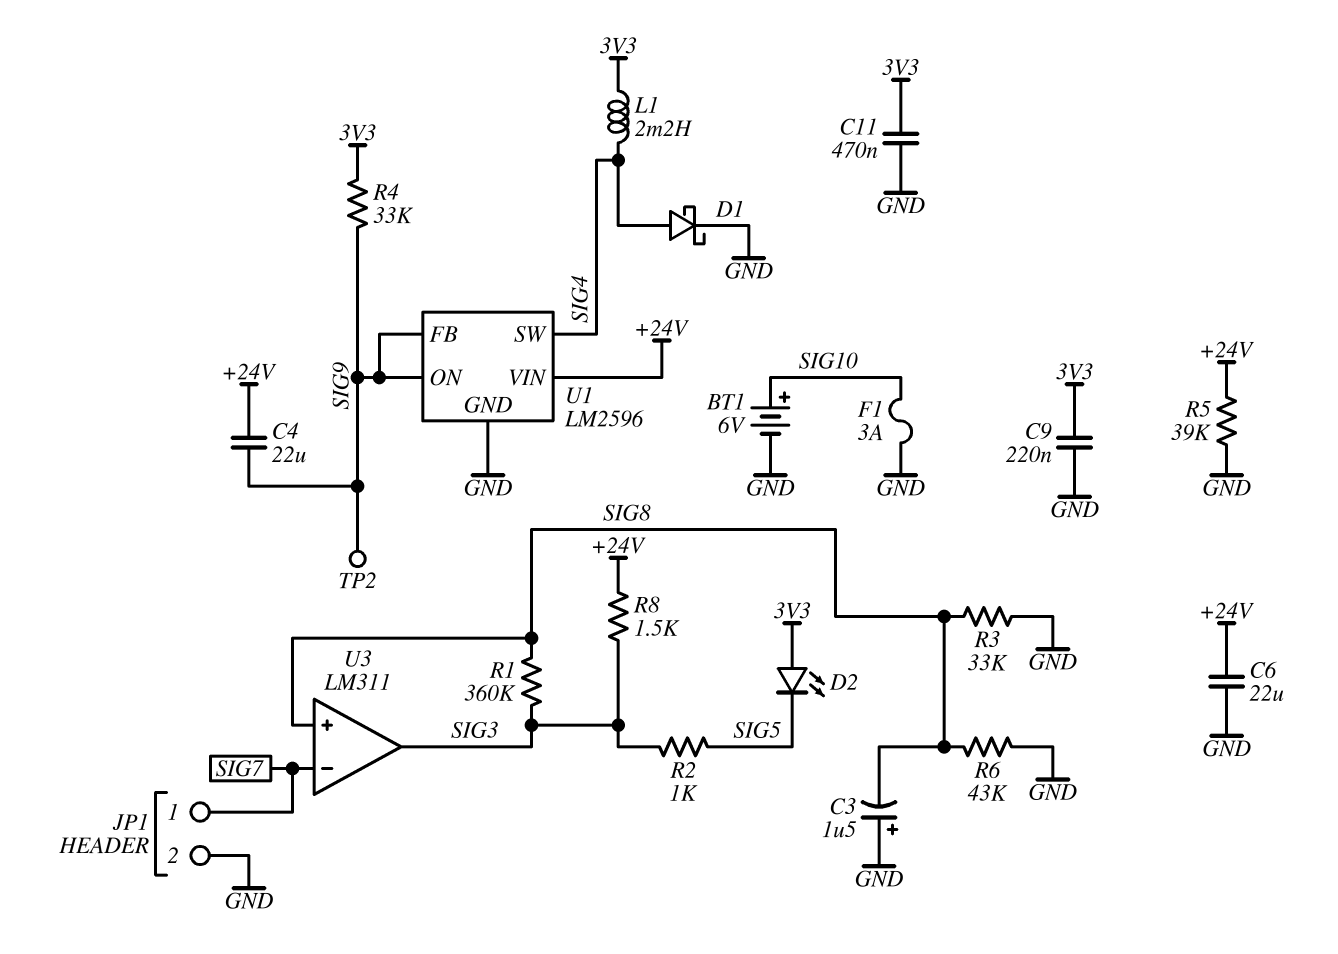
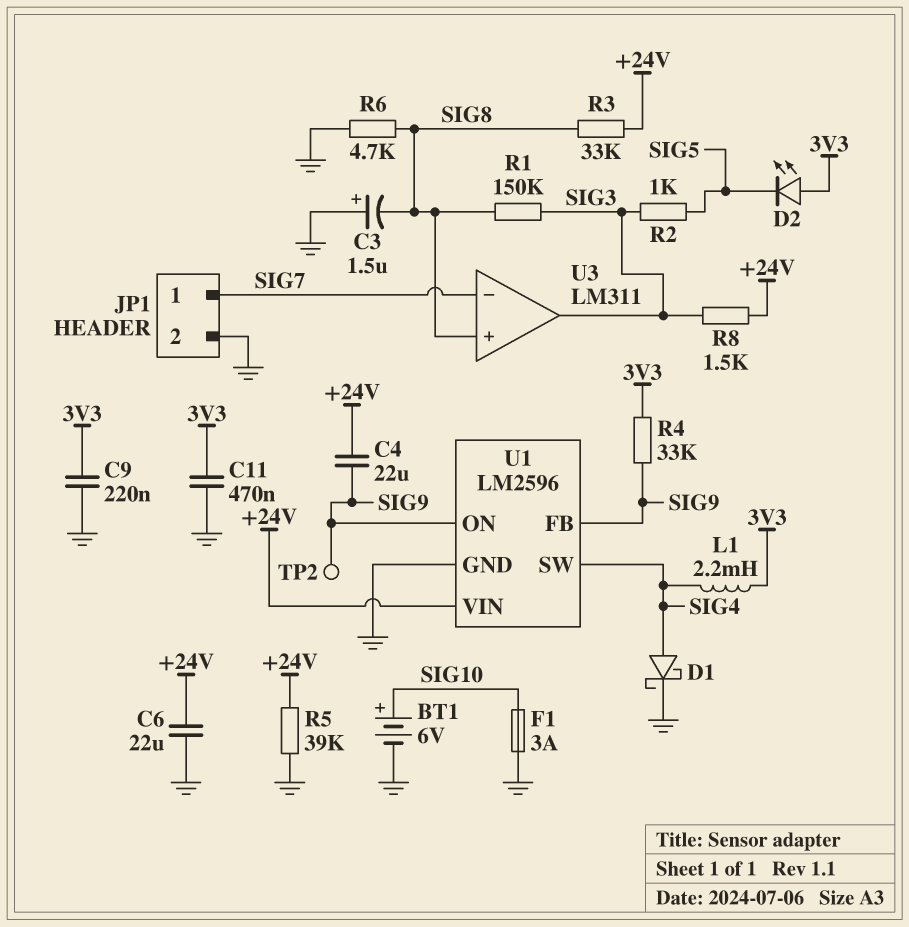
R1: 360k (SIG3, SIG8) -> 150k (SIG3, SIG8)
R3: 33k (GND, SIG8) -> 33k (+24V, SIG8)
R6: 43k (GND, SIG8) -> 4.7k (GND, SIG8)

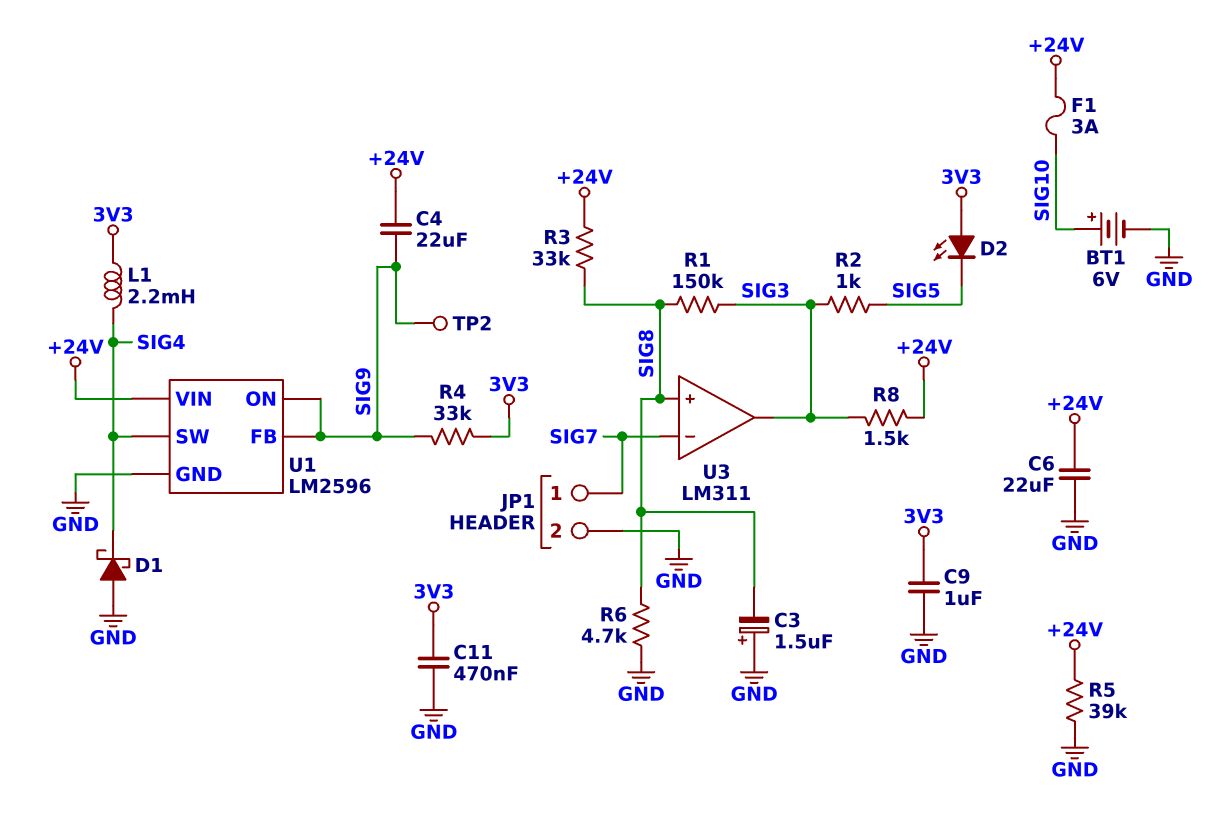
C9: 220nF (3V3, GND) -> 1uF (3V3, GND)
D1: schottky (A SIG4, K GND) -> schottky (A GND, K SIG4)
F1: 3A (GND, SIG10) -> 3A (+24V, SIG10)

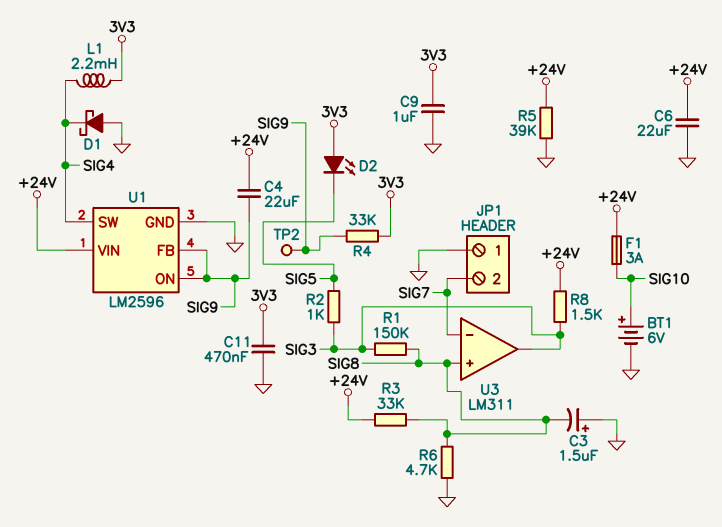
JP1 pin 1: SIG7 -> GND
JP1 pin 2: GND -> SIG7

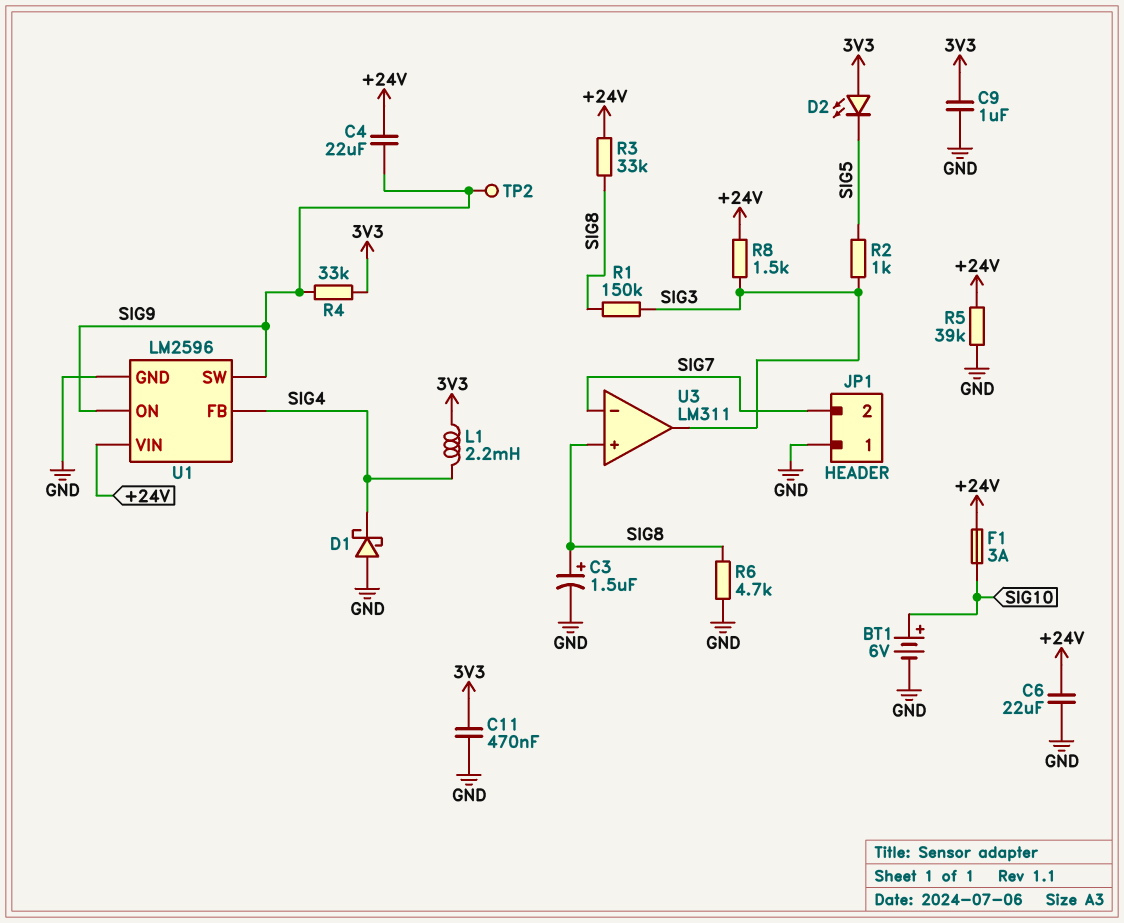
C3: 1.5uF (plus GND, minus SIG8) -> 1.5uF (plus SIG8, minus GND)
U1 pin FB: SIG9 -> SIG4
U1 pin SW: SIG4 -> SIG9

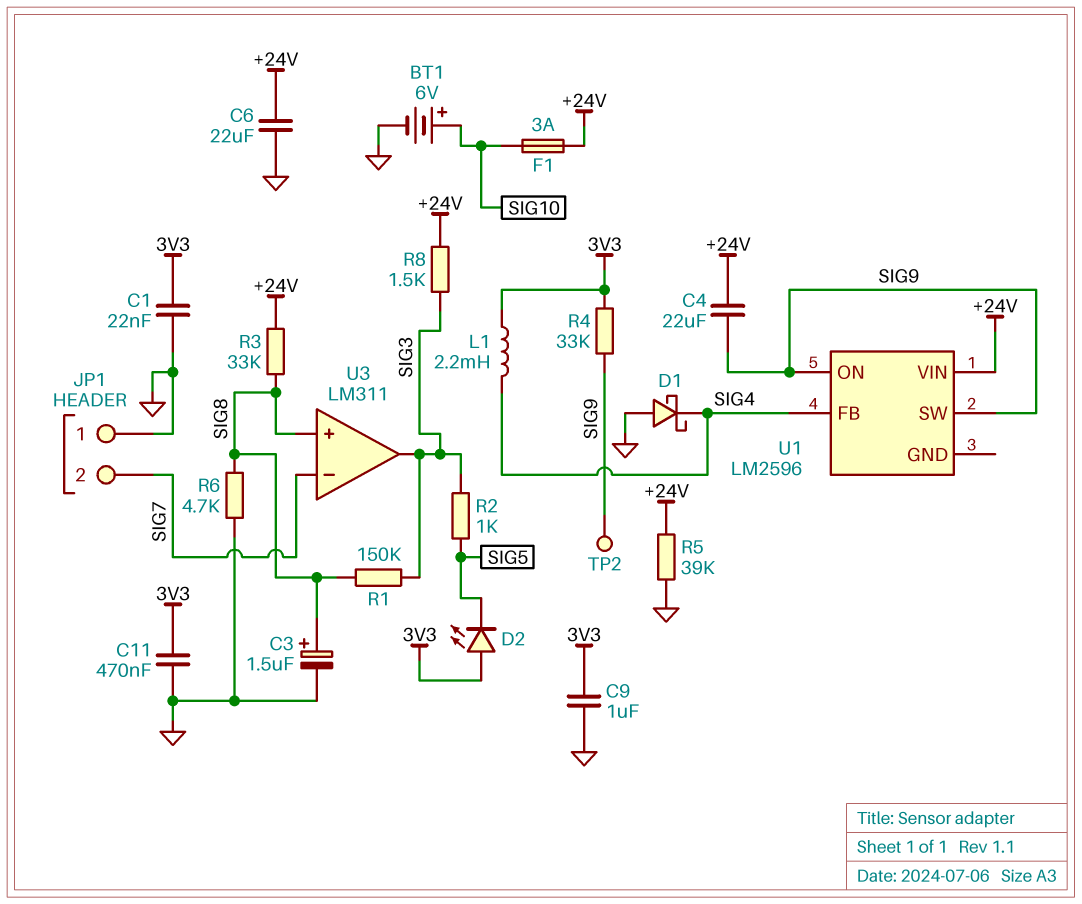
C1: none -> 22nF (3V3, GND)
U1 pin GND: GND -> none

